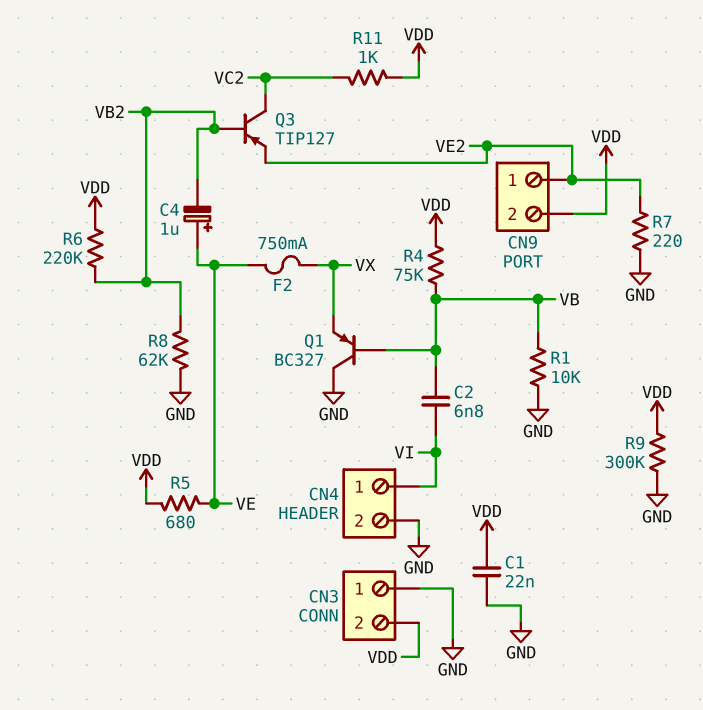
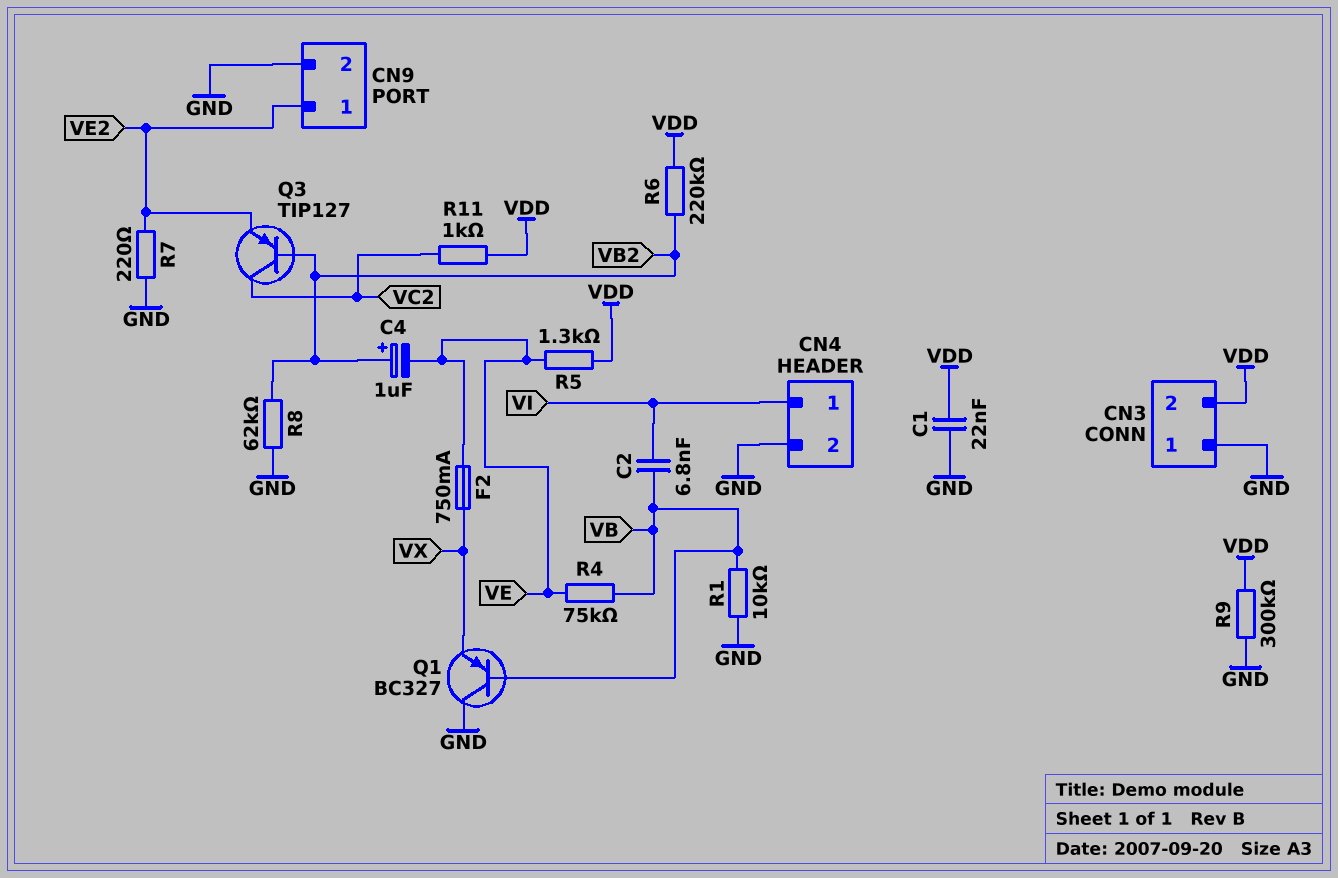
C4: 1uF (plus VE, minus VB2) -> 1uF (plus VB2, minus VE)
CN9 pin 2: VDD -> GND
R4: 75k (VB, VDD) -> 75k (VB, VE)
R5: 680 (VDD, VE) -> 1.3k (VDD, VE)

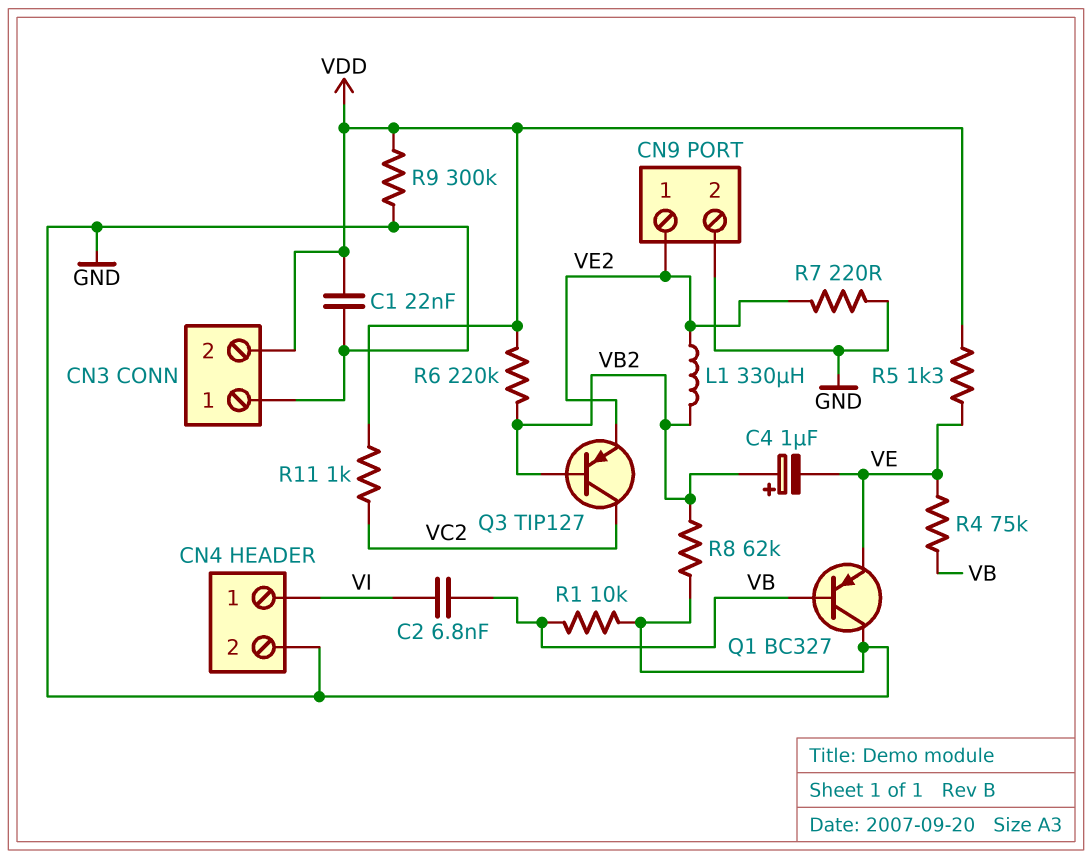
F2: 750mA (VE, VX) -> none
L1: none -> 330uH (VB2, VE2)
Q1: PNP BC327 (B VB, C GND, E VX) -> PNP BC327 (B VB, C GND, E VE)

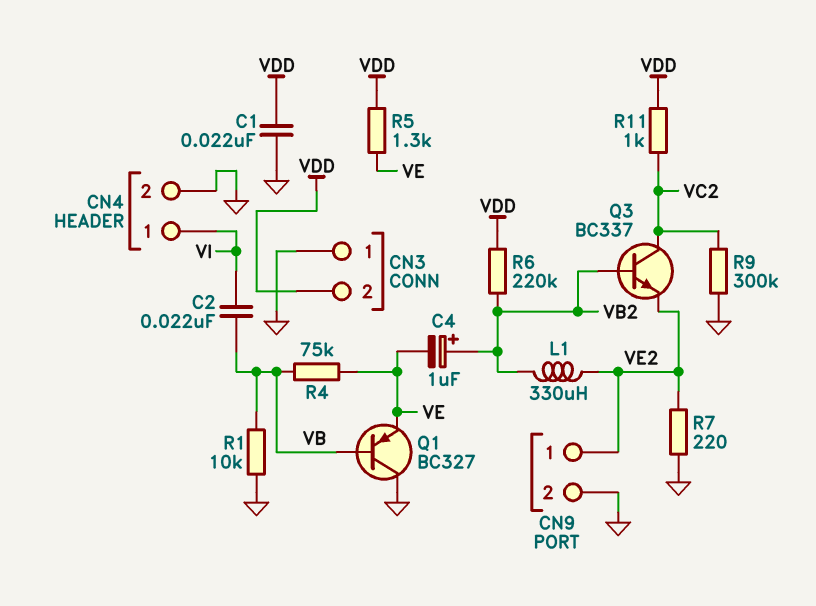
C2: 6.8nF (VB, VI) -> 22nF (VB, VI)
Q3: PNP TIP127 (B VB2, C VC2, E VE2) -> NPN BC337 (B VB2, C VC2, E VE2)
R8: 62k (GND, VB2) -> none
R9: 300k (GND, VDD) -> 300k (GND, VC2)

